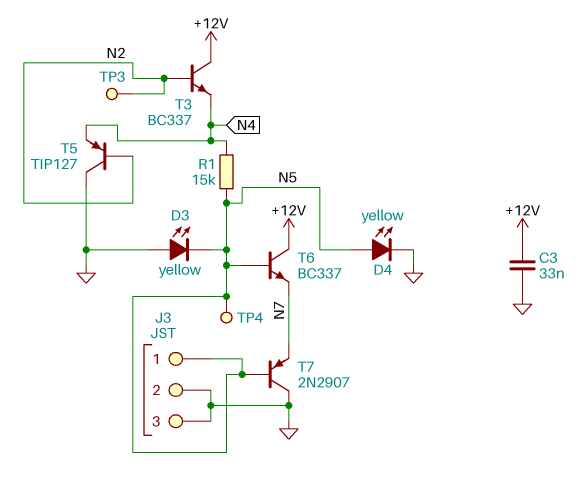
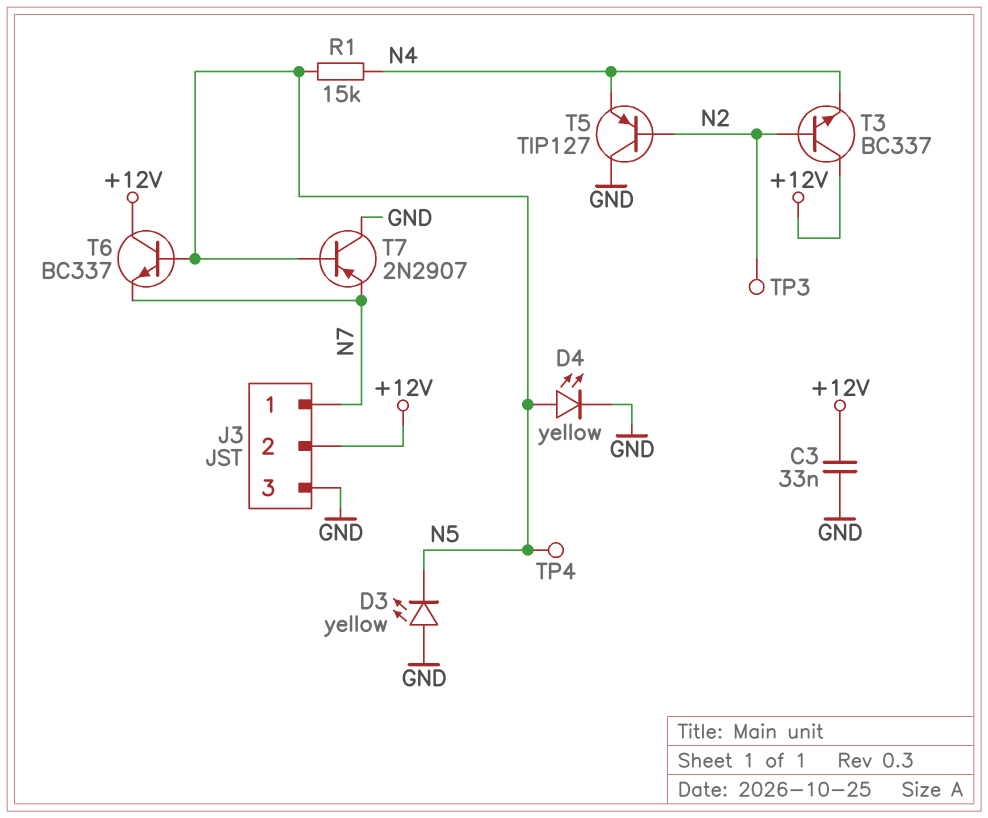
J3 pin 1: N5 -> N7
J3 pin 2: GND -> +12V

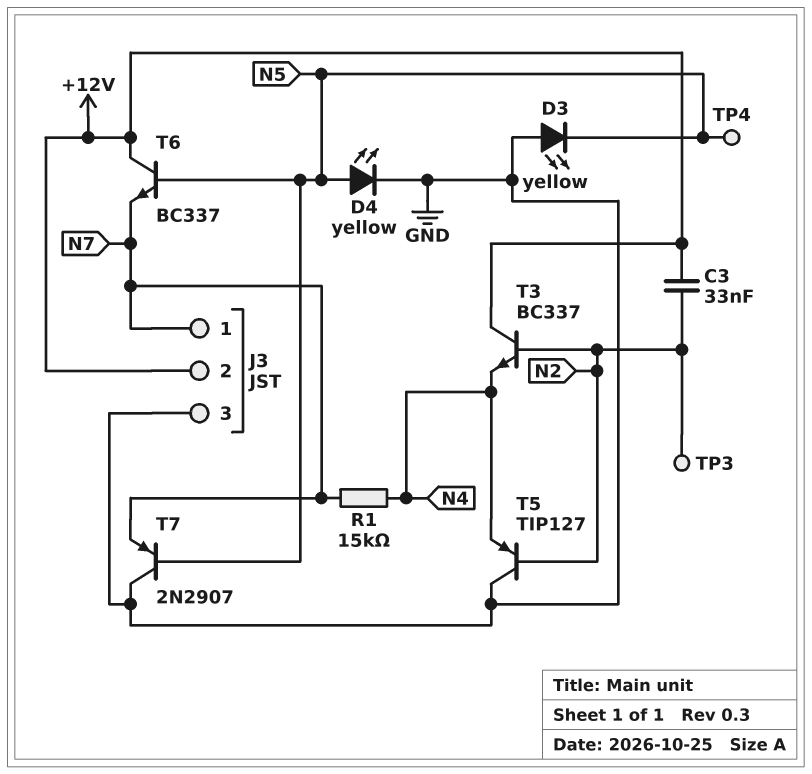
C3: 33nF (+12V, GND) -> 33nF (+12V, N2)
R1: 15k (N4, N5) -> 15k (N4, N7)

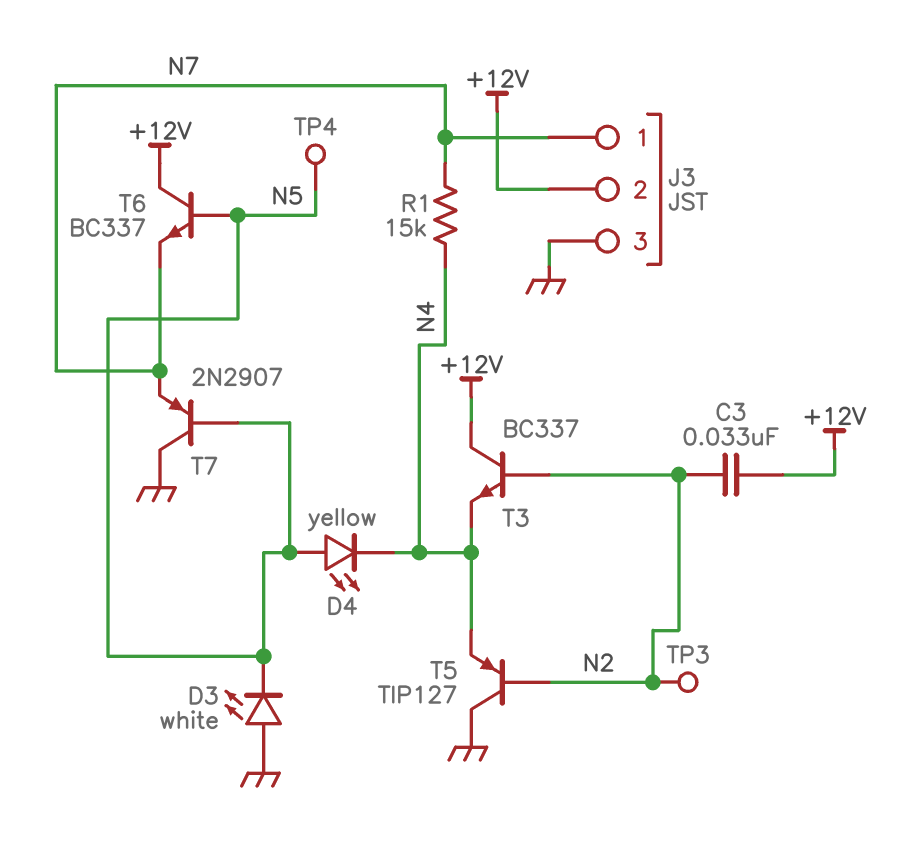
D3: LED yellow (A GND, K N5) -> LED white (A GND, K N5)
D4: LED yellow (A N5, K GND) -> LED yellow (A N5, K N4)

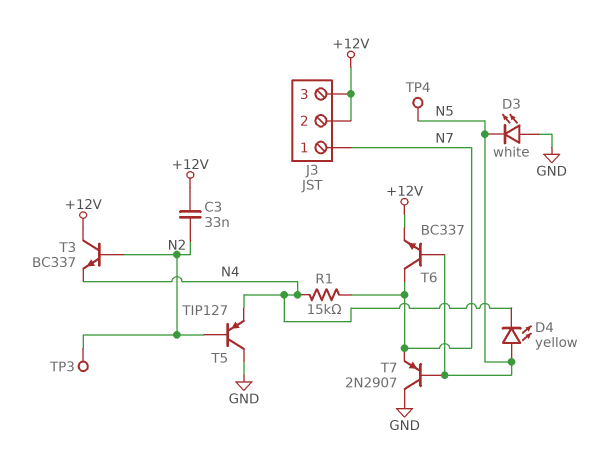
J3 pin 3: GND -> +12V
T6: NPN BC337 (B N5, C +12V, E N7) -> NPN BC337 (B N5, C N7, E +12V)

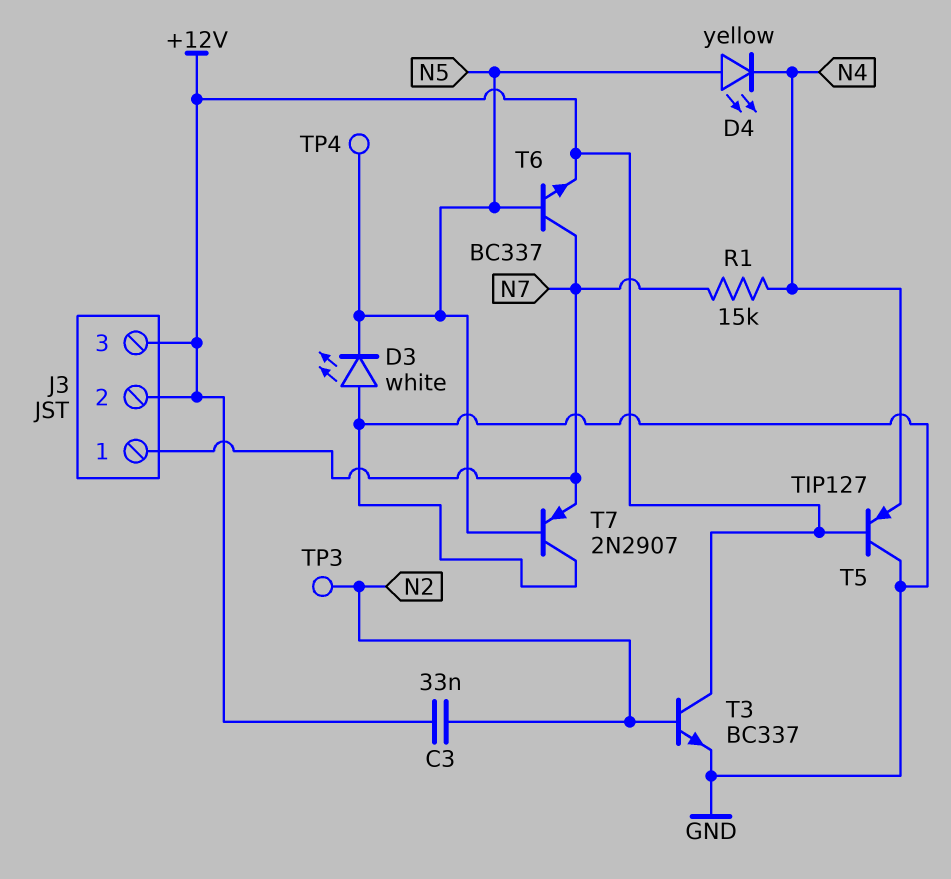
T3: NPN BC337 (B N2, C +12V, E N4) -> NPN BC337 (B N2, C +12V, E GND)
T5: PNP TIP127 (B N2, C GND, E N4) -> PNP TIP127 (B +12V, C GND, E N4)

